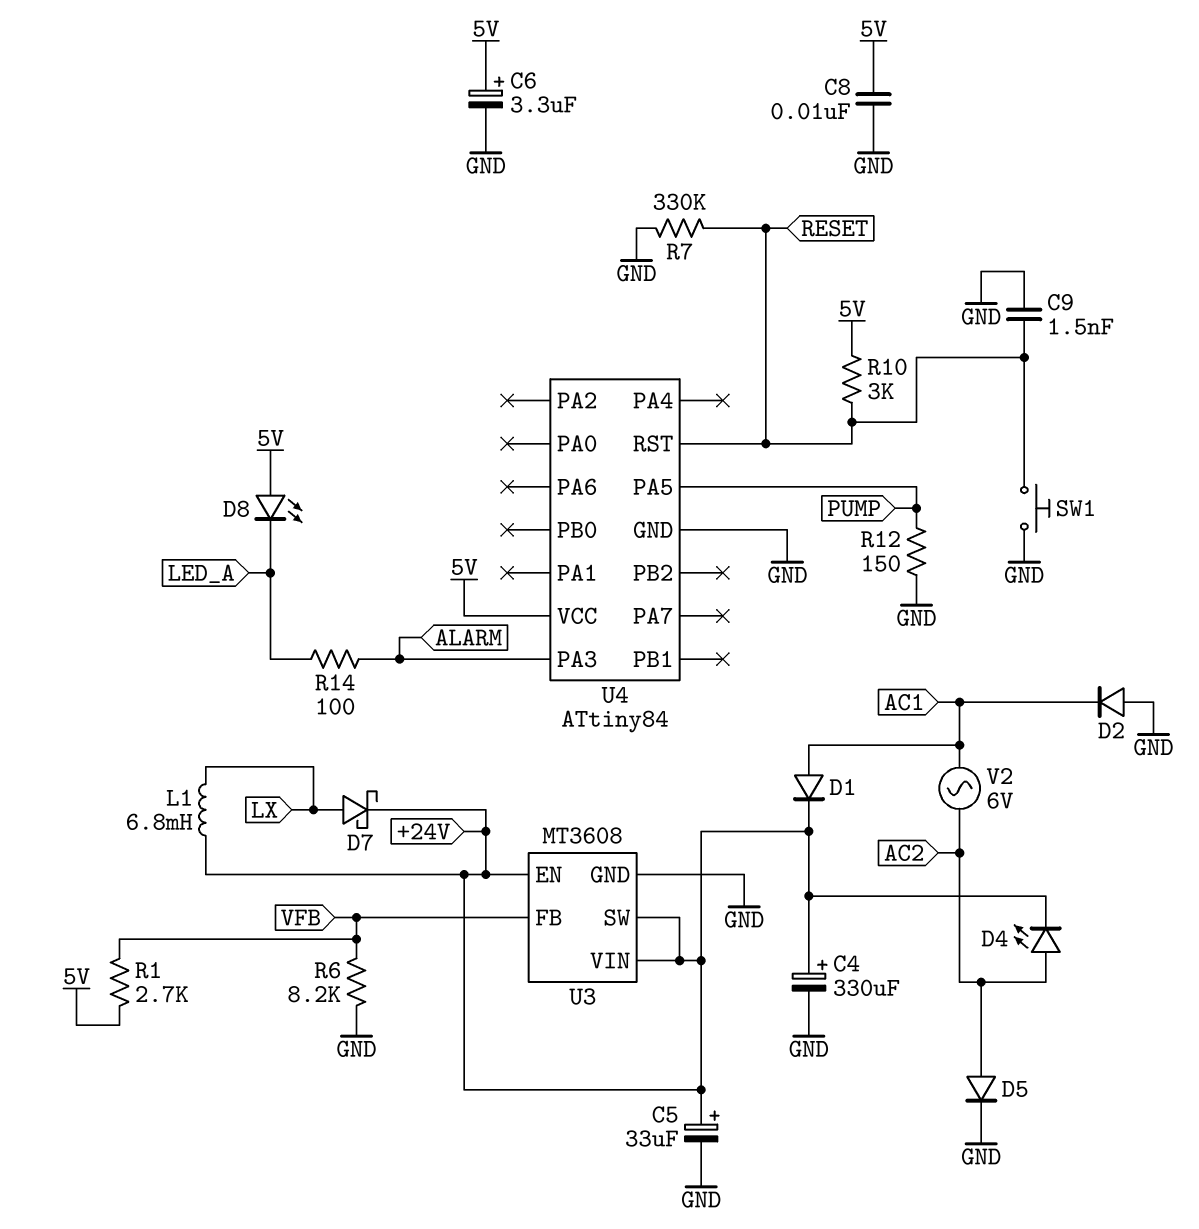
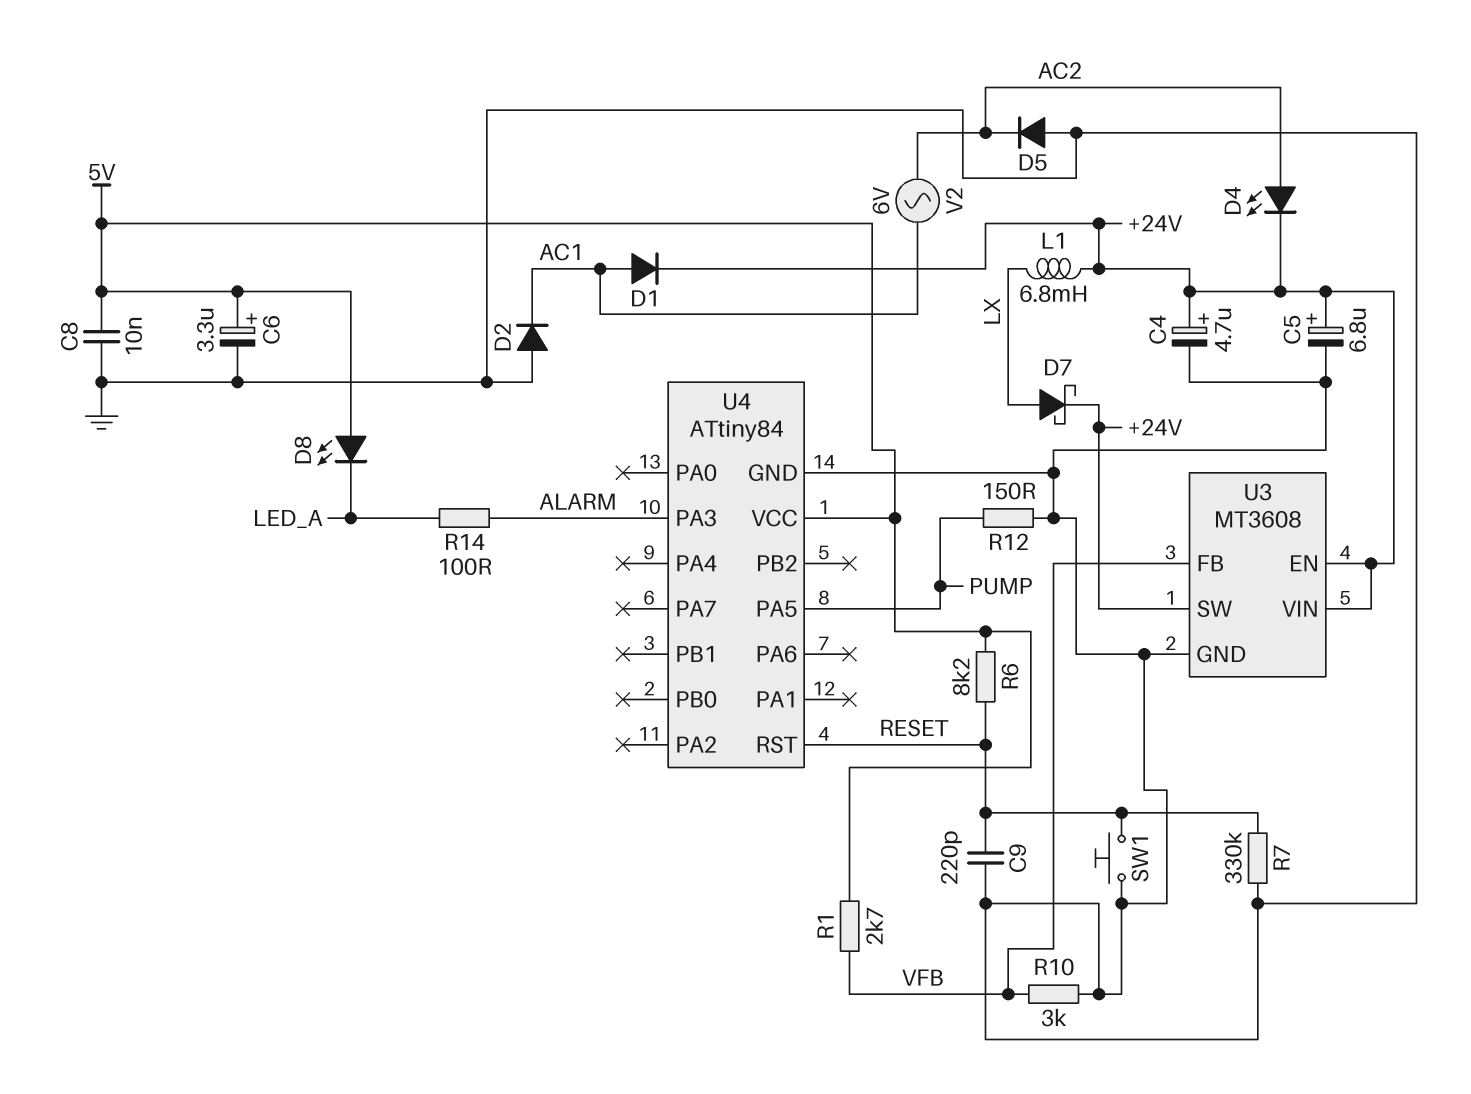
C4: 330uF (plus +24V, minus GND) -> 4.7uF (plus +24V, minus GND)
C5: 33uF (plus +24V, minus GND) -> 6.8uF (plus +24V, minus GND)
C9: 1.5nF (GND, RESET) -> 220pF (GND, RESET)
D5: diode (A AC2, K GND) -> diode (A GND, K AC2)
R6: 8.2k (GND, VFB) -> 8.2k (5V, RESET)
R10: 3k (5V, RESET) -> 3k (GND, VFB)

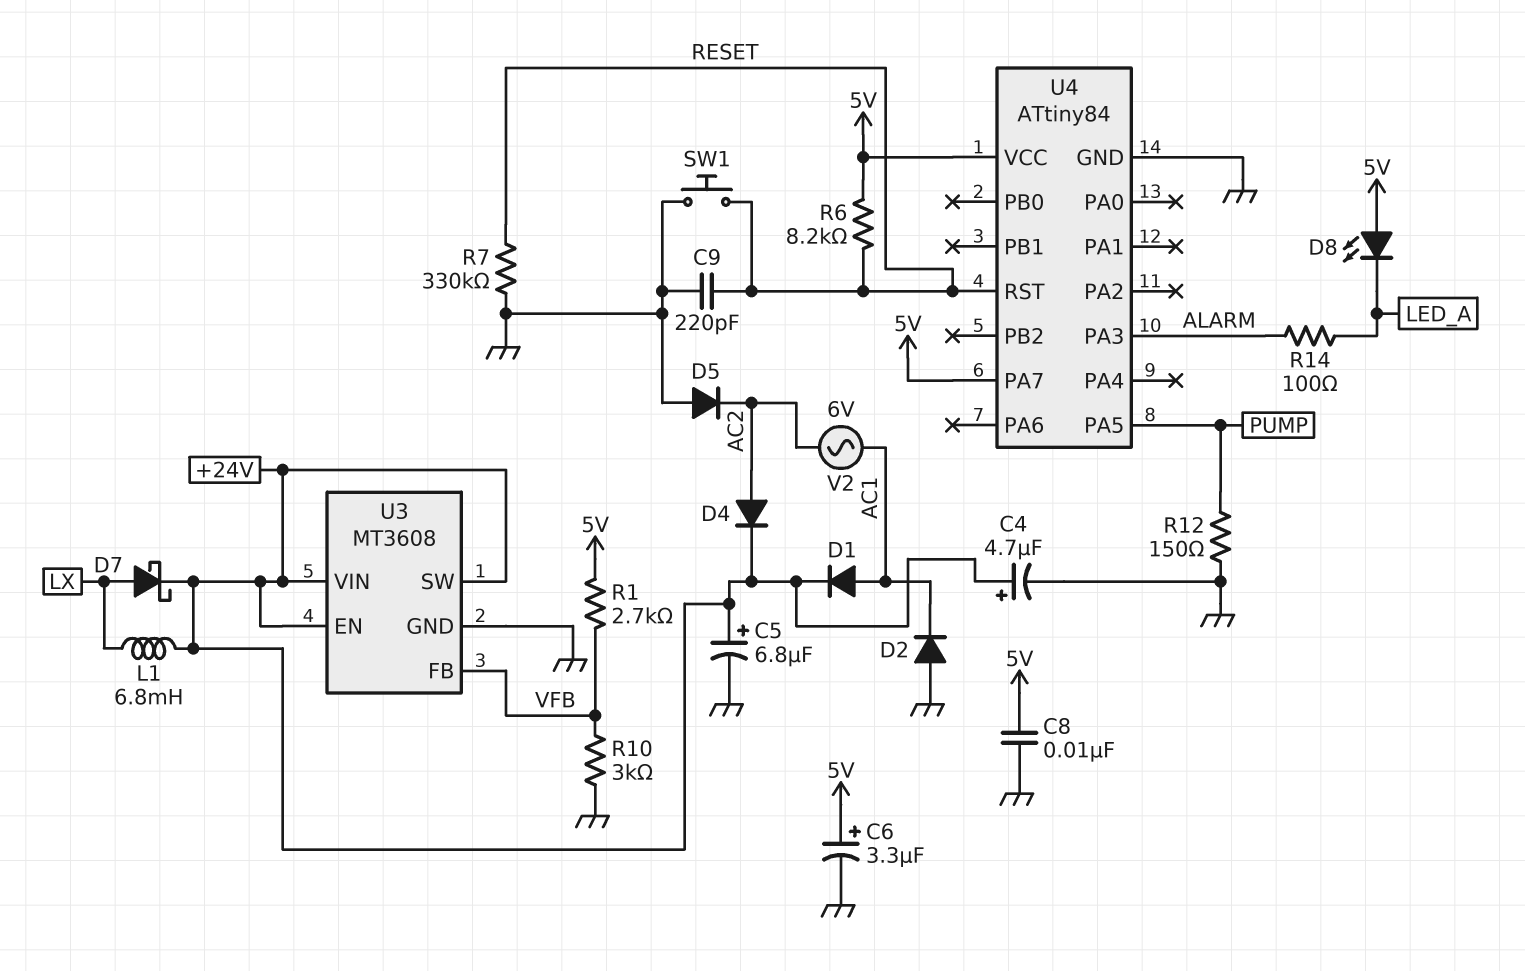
D4: LED (A AC2, K +24V) -> diode (A AC2, K +24V)
U4 pin PA7: none -> 5V

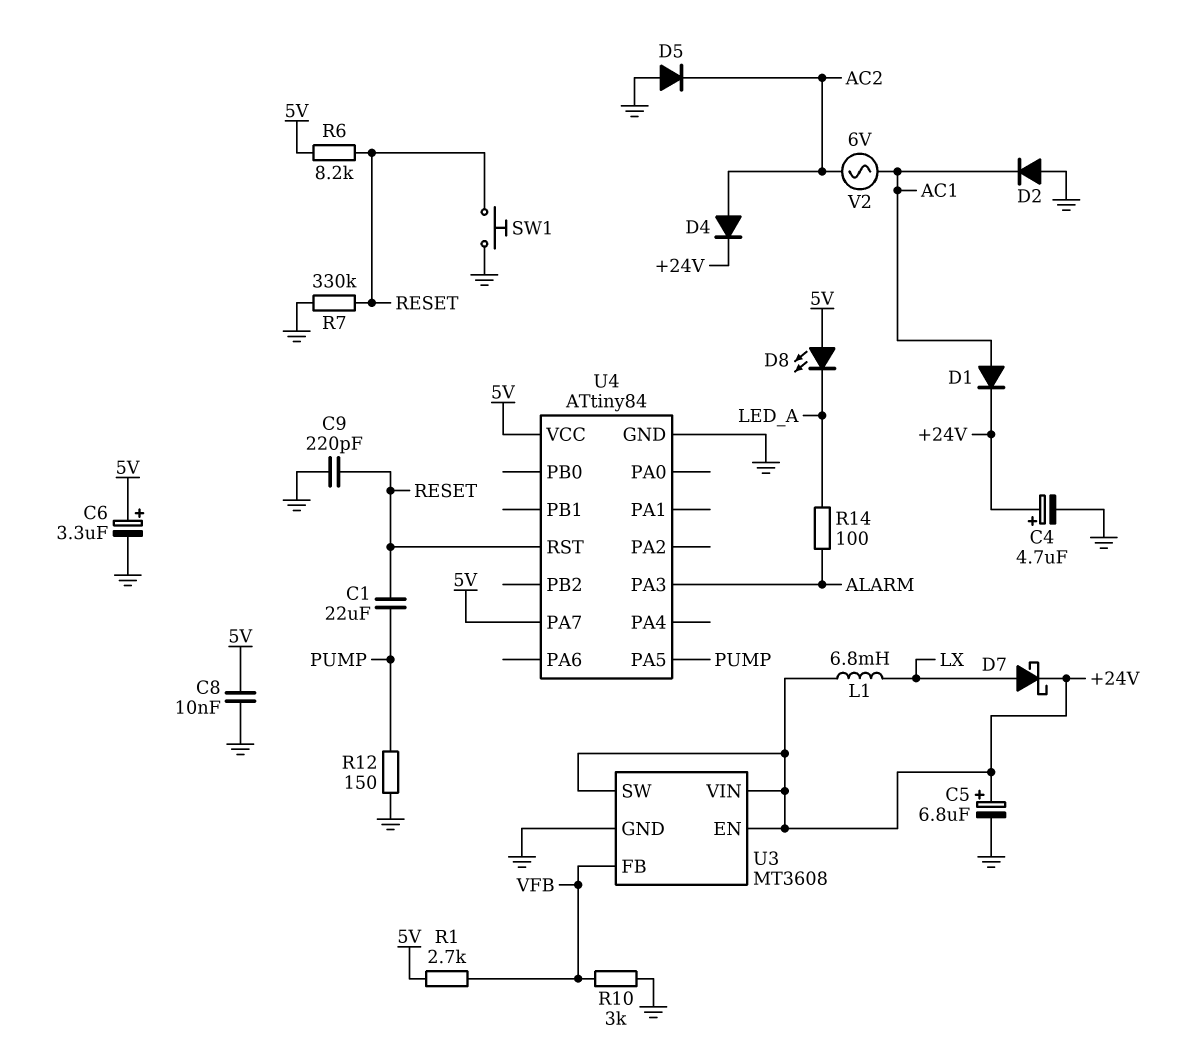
C1: none -> 22uF (PUMP, RESET)

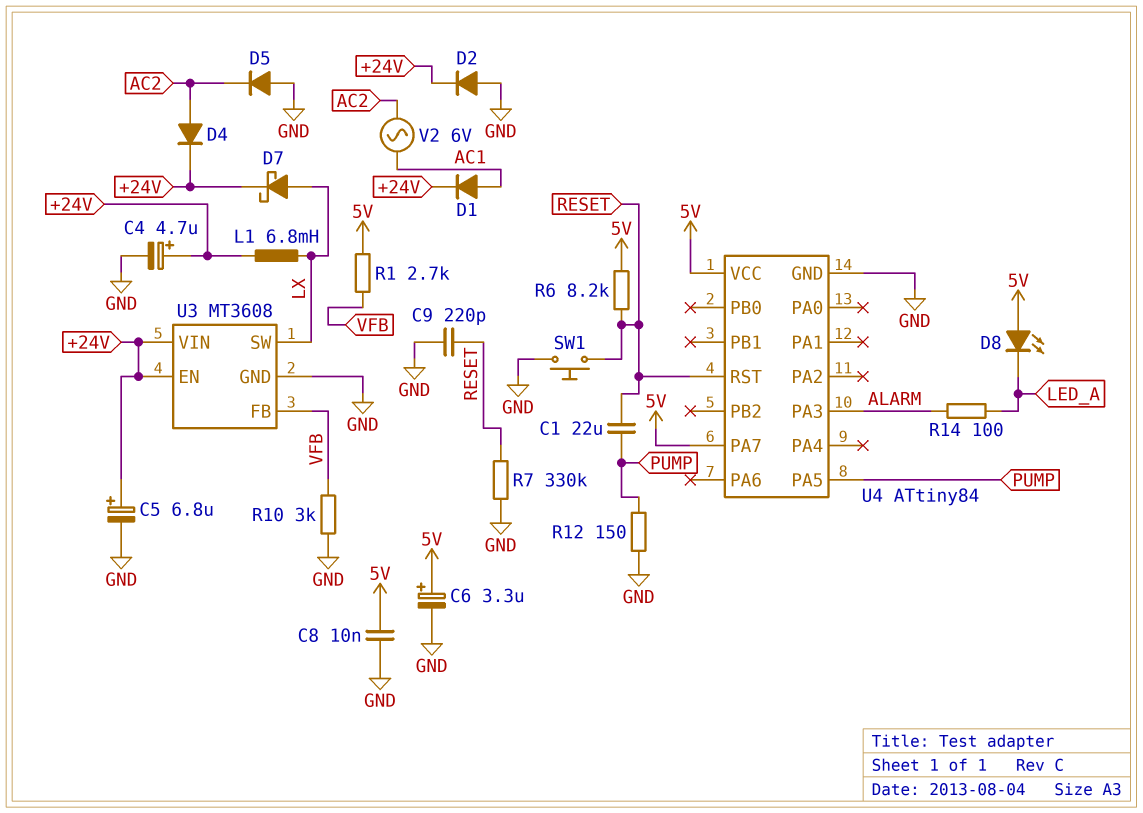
D2: diode (A GND, K AC1) -> diode (A GND, K +24V)
U3 pin SW: +24V -> LX

